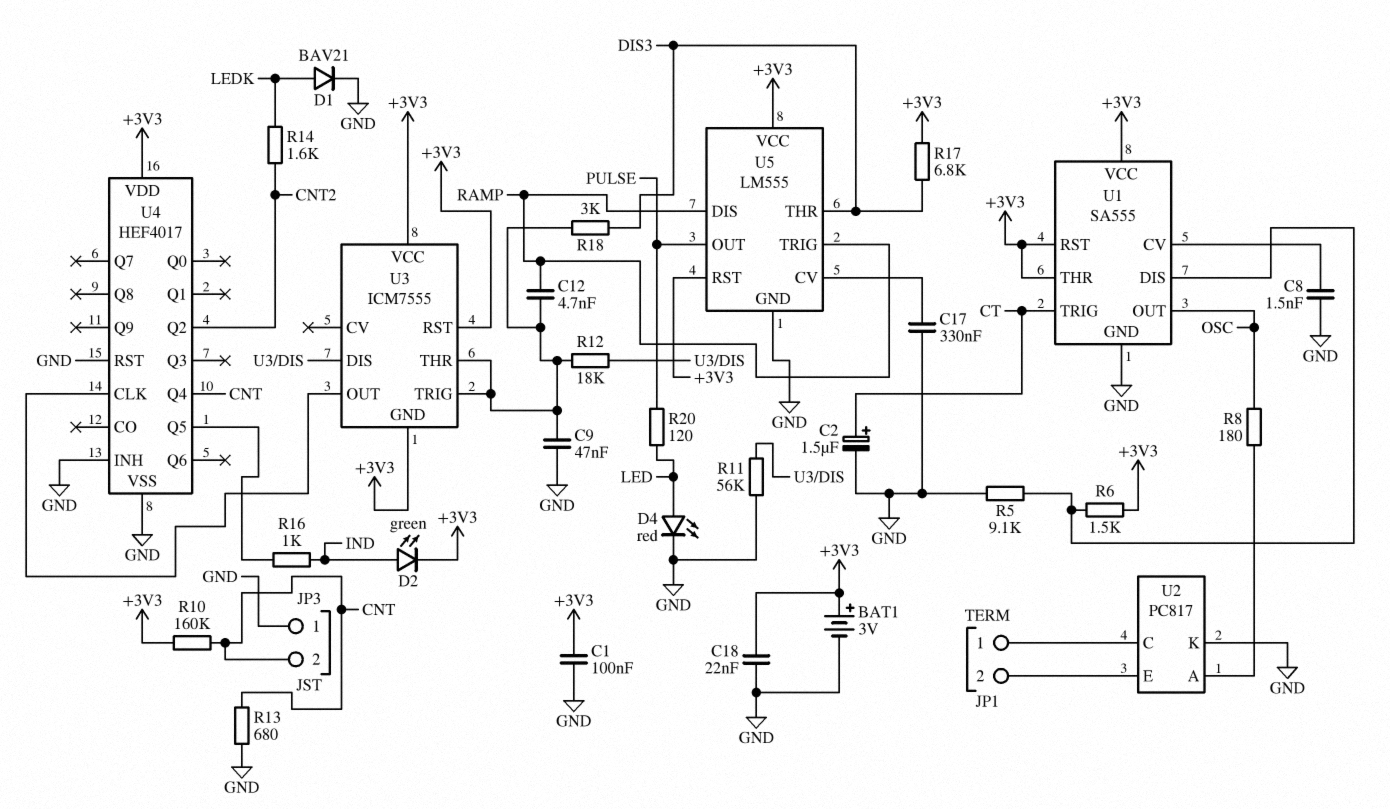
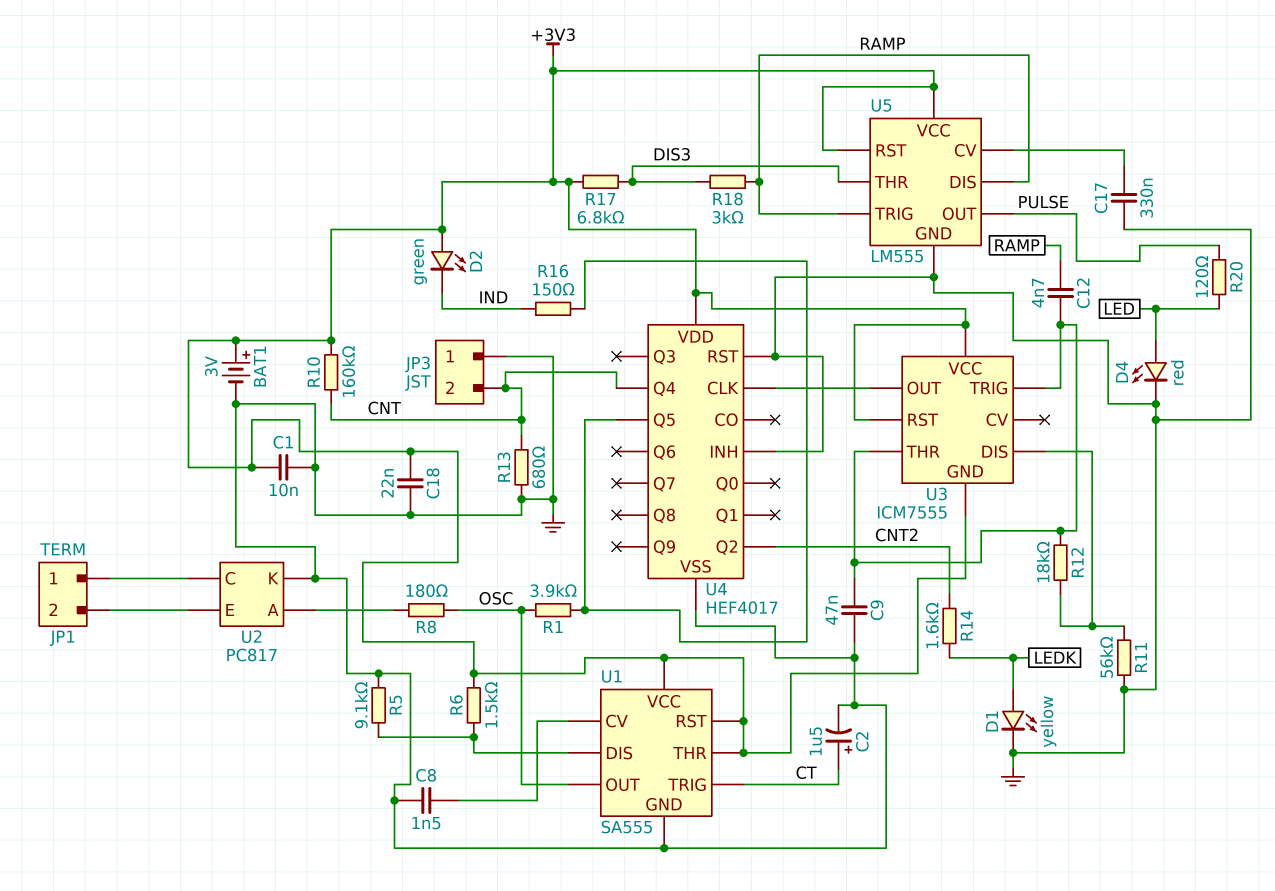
C1: 100nF (+3V3, GND) -> 10nF (+3V3, GND)
D1: diode BAV21 (A LEDK, K GND) -> LED yellow (A LEDK, K GND)
D2: LED green (A IND, K +3V3) -> LED green (A +3V3, K IND)
R1: none -> 3.9k (OSC, U4/Q5)
R16: 1k (IND, U4/Q5) -> 150 (IND, U4/Q5)
R18: 3k (DIS3, U3/THR) -> 3k (DIS3, RAMP)

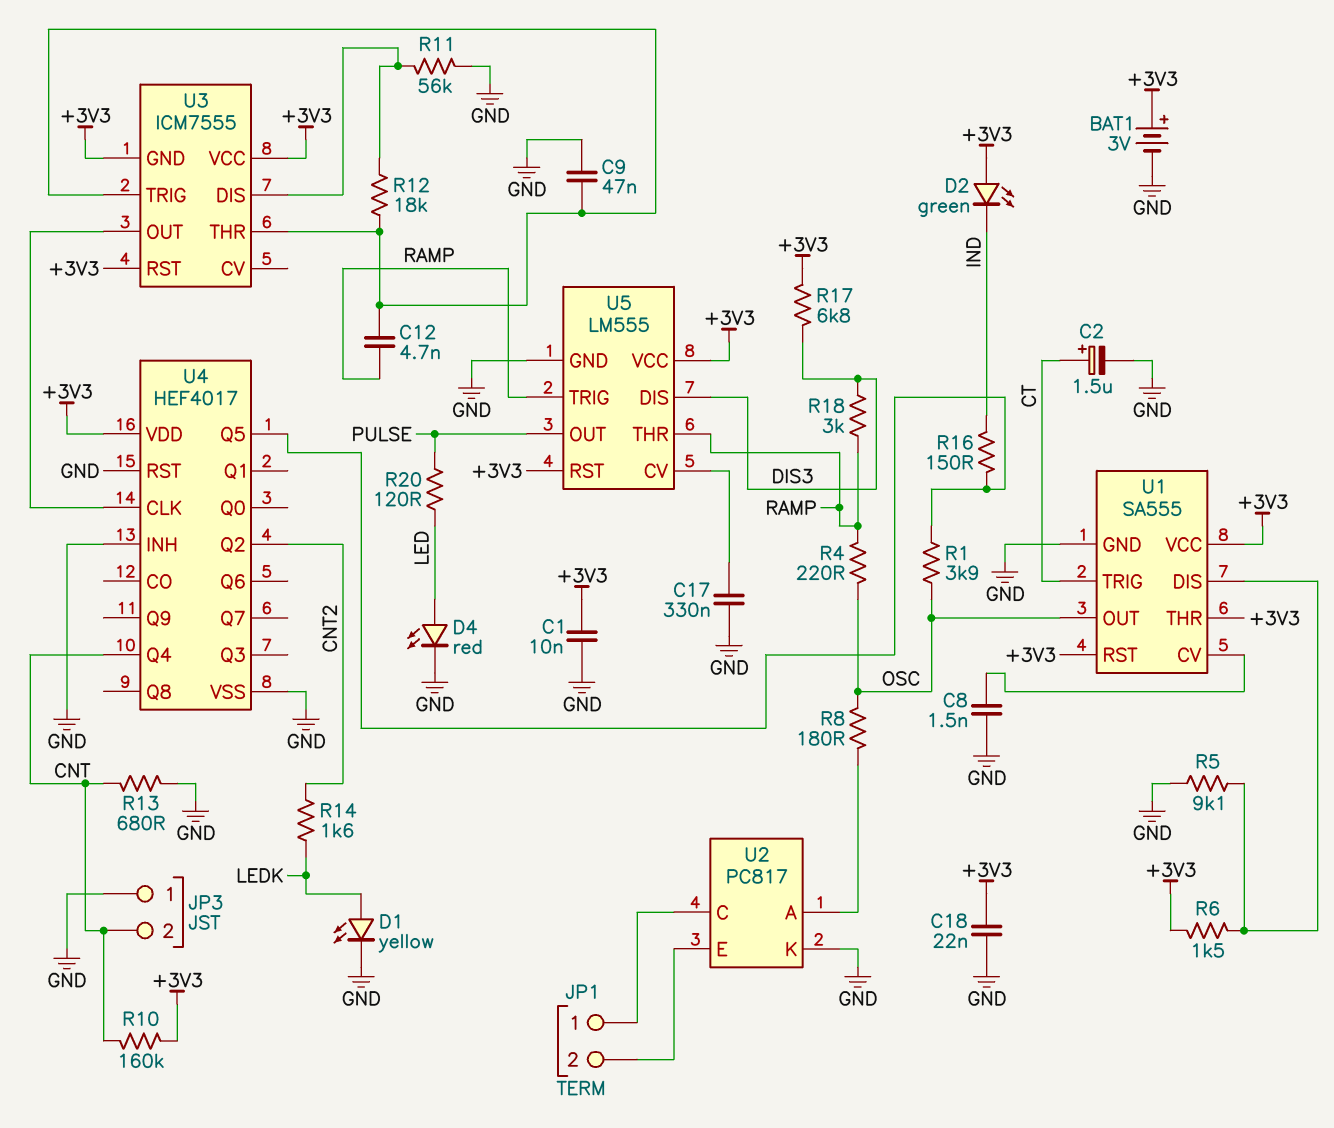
R4: none -> 220 (OSC, RAMP)
U5 pin DIS: RAMP -> DIS3
U5 pin THR: DIS3 -> RAMP

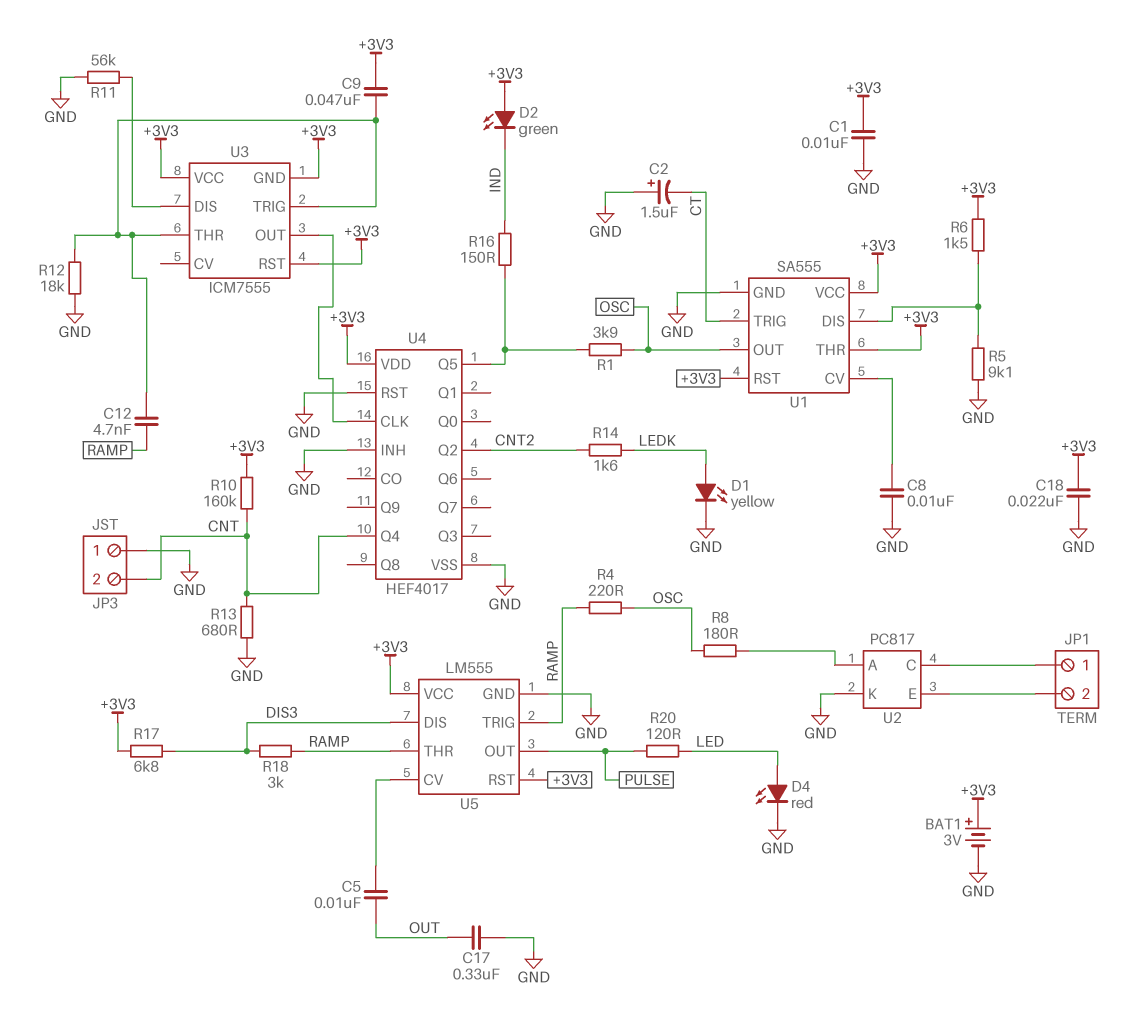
C2: 1.5uF (plus CT, minus GND) -> 1.5uF (plus GND, minus CT)
C5: none -> 10nF (OUT, U5/CV)
C8: 1.5nF (GND, U1/CV) -> 10nF (GND, U1/CV)
C9: 47nF (GND, U3/THR) -> 47nF (+3V3, U3/THR)
C17: 330nF (GND, U5/CV) -> 330nF (GND, OUT)
R12: 18k (U3/DIS, U3/THR) -> 18k (GND, U3/THR)

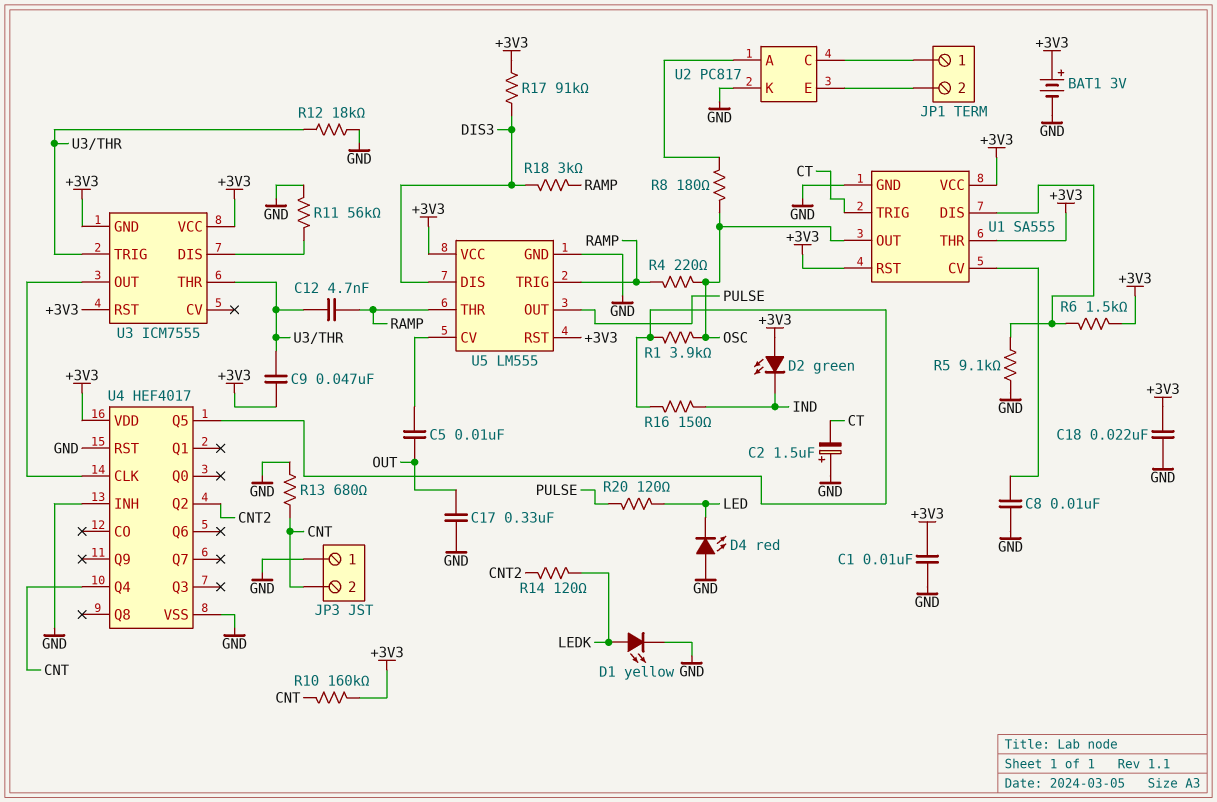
D4: LED red (A LED, K GND) -> LED red (A GND, K LED)
R14: 1.6k (CNT2, LEDK) -> 120 (CNT2, LEDK)
R17: 6.8k (+3V3, DIS3) -> 91k (+3V3, DIS3)

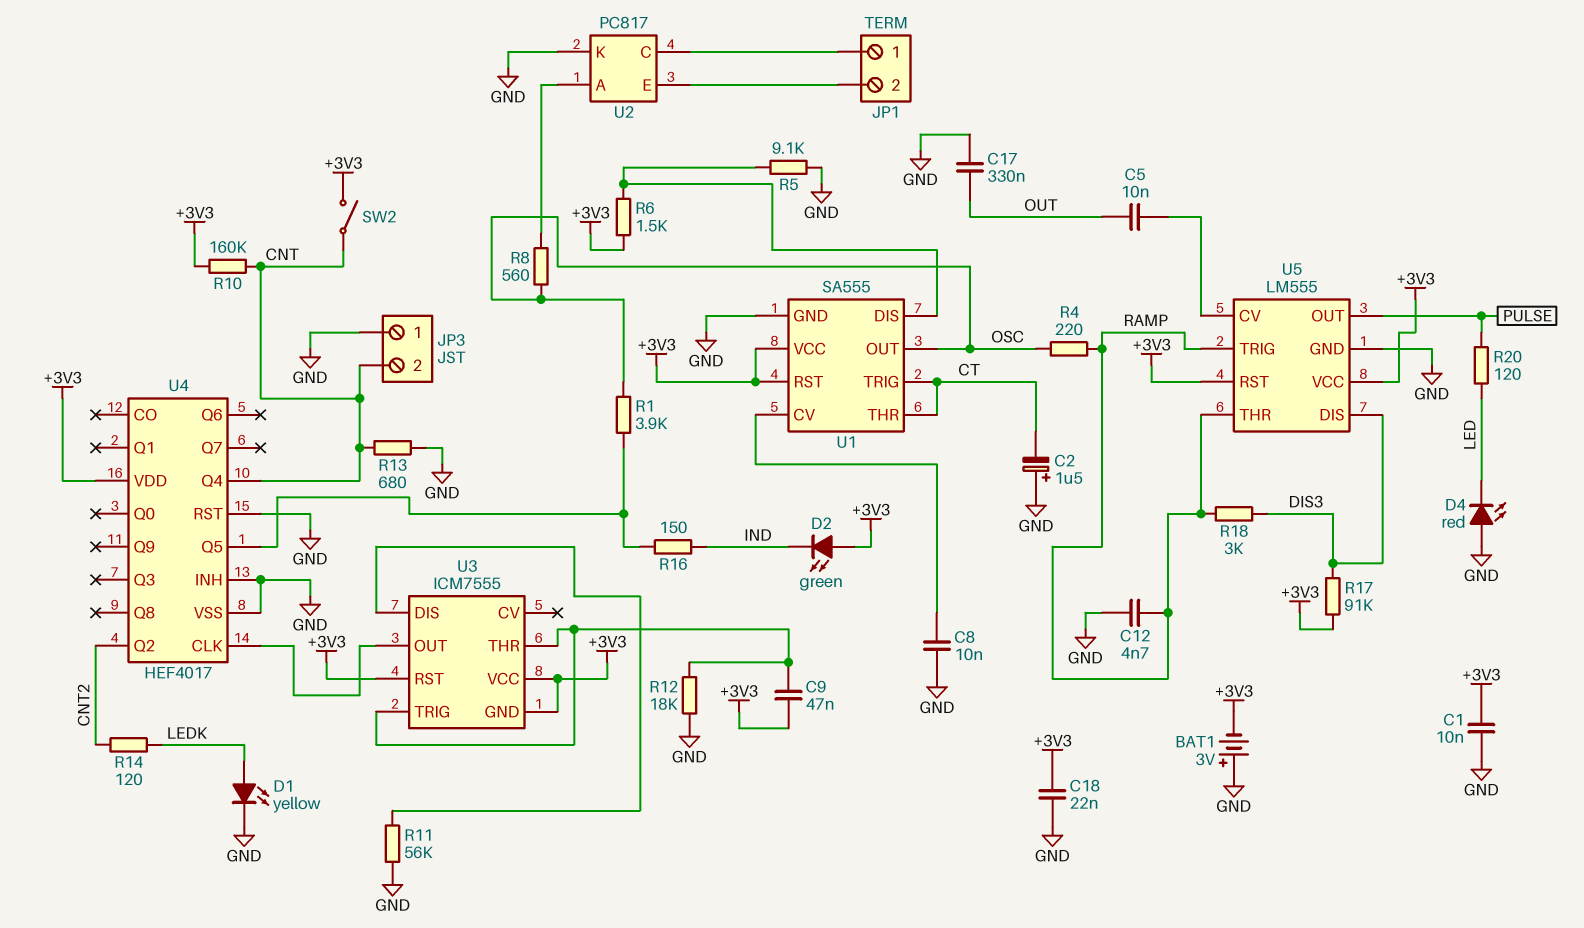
BAT1: 3V (plus +3V3, minus GND) -> 3V (plus GND, minus +3V3)
C12: 4.7nF (RAMP, U3/THR) -> 4.7nF (GND, RAMP)
R8: 180 (OSC, U2/A) -> 560 (OSC, U2/A)
SW2: none -> switch (+3V3, CNT)
U1 pin THR: +3V3 -> CT

